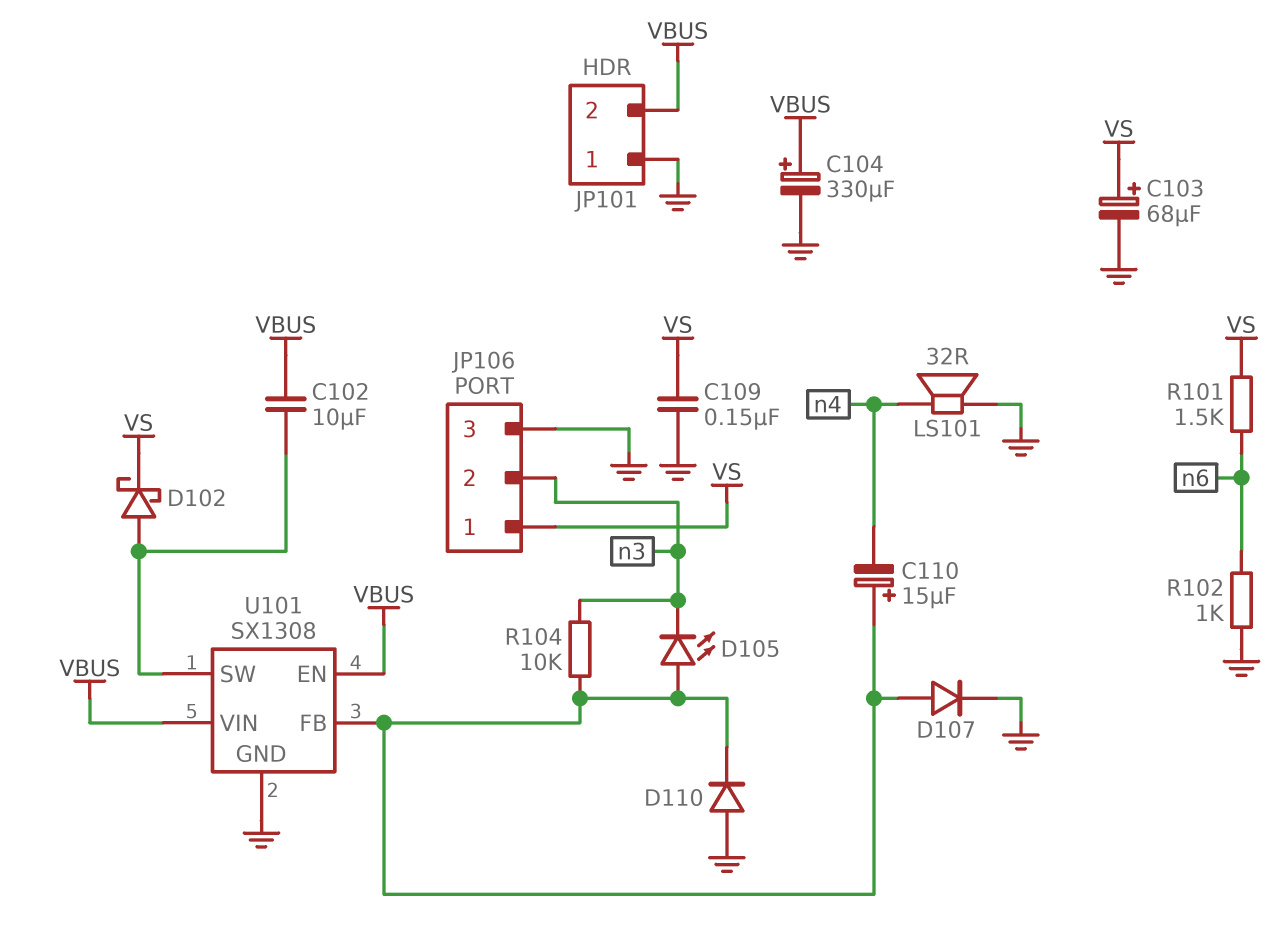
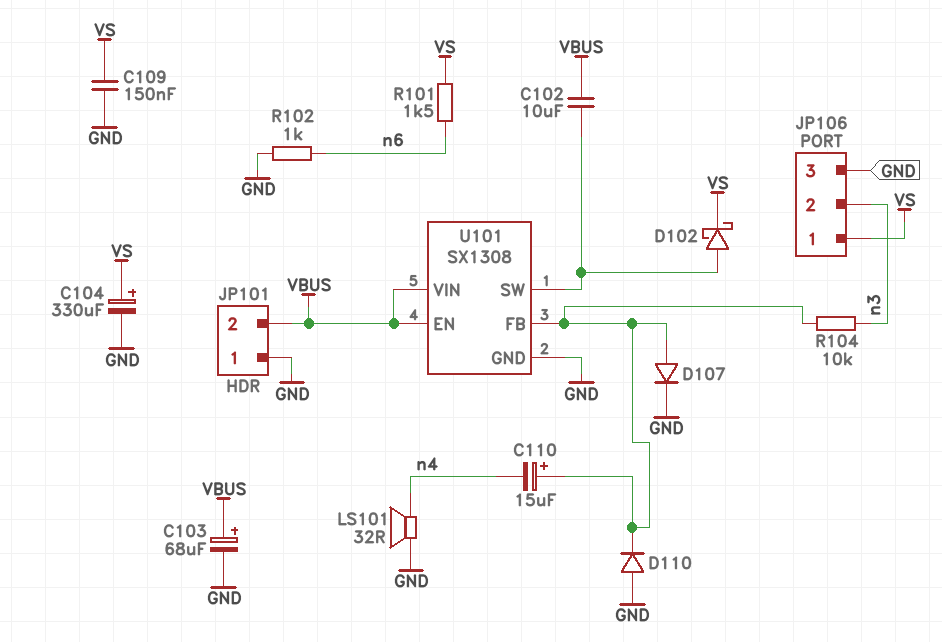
C103: 68uF (plus VS, minus GND) -> 68uF (plus VBUS, minus GND)
C104: 330uF (plus VBUS, minus GND) -> 330uF (plus VS, minus GND)
D105: LED (A U101/FB, K n3) -> none

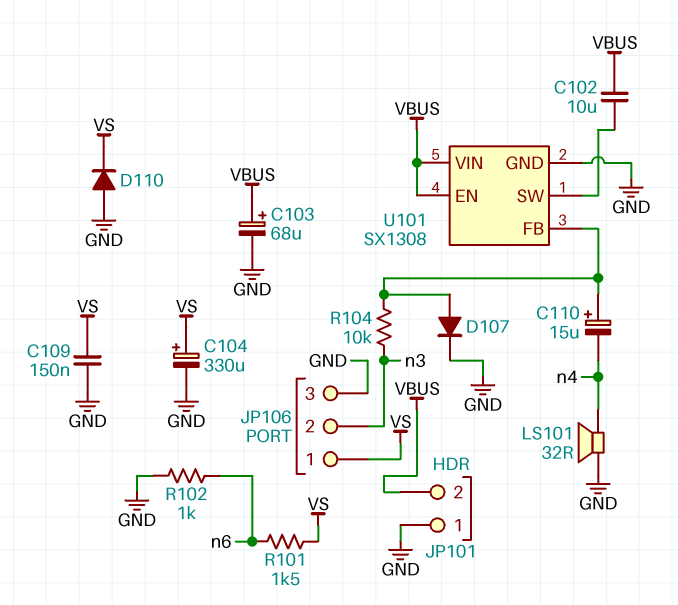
D102: schottky (A U101/SW, K VS) -> none
D110: diode (A GND, K U101/FB) -> diode (A GND, K VS)

